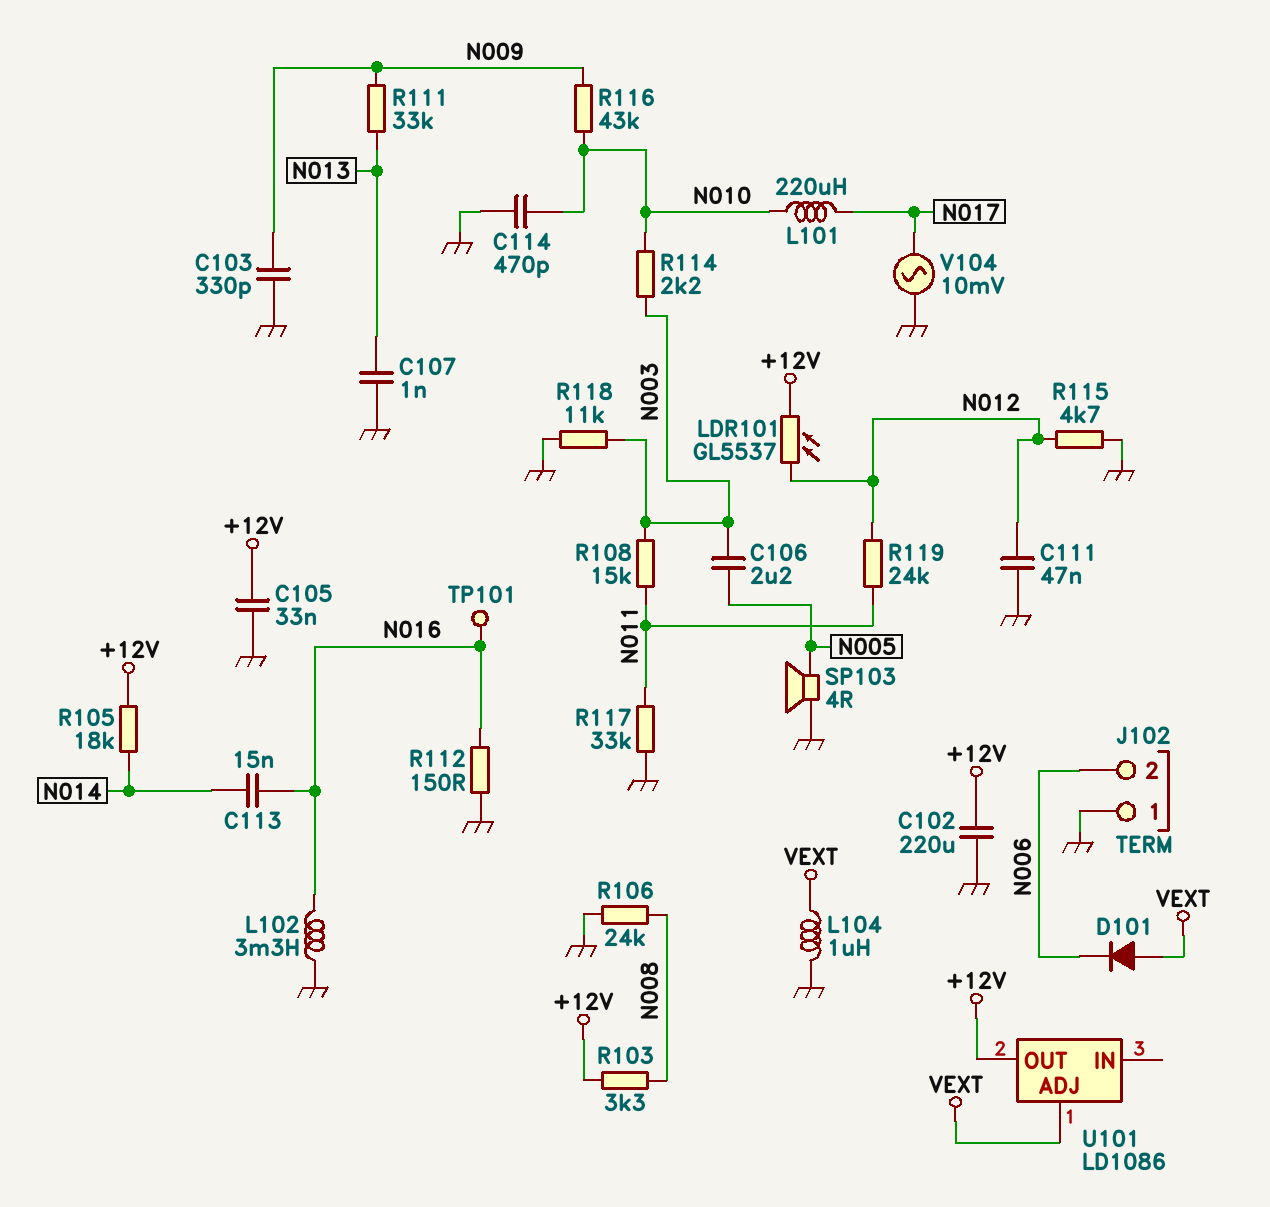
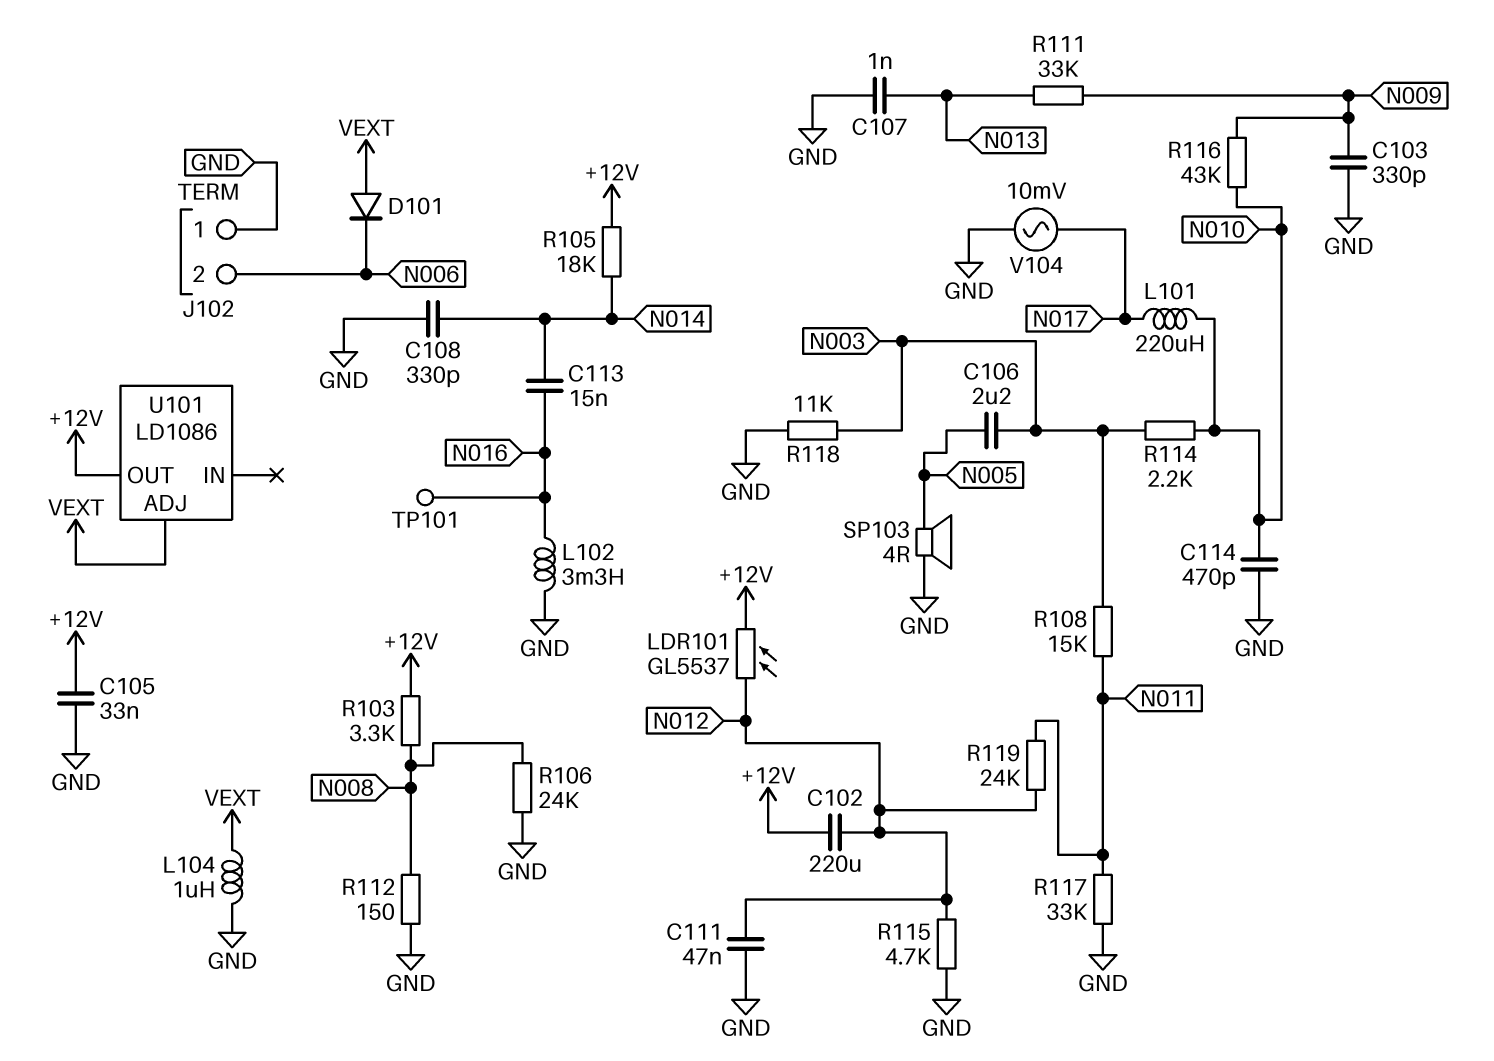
C102: 220uF (+12V, GND) -> 220uF (+12V, N012)
C108: none -> 330pF (GND, N014)
R112: 150 (GND, N016) -> 150 (GND, N008)

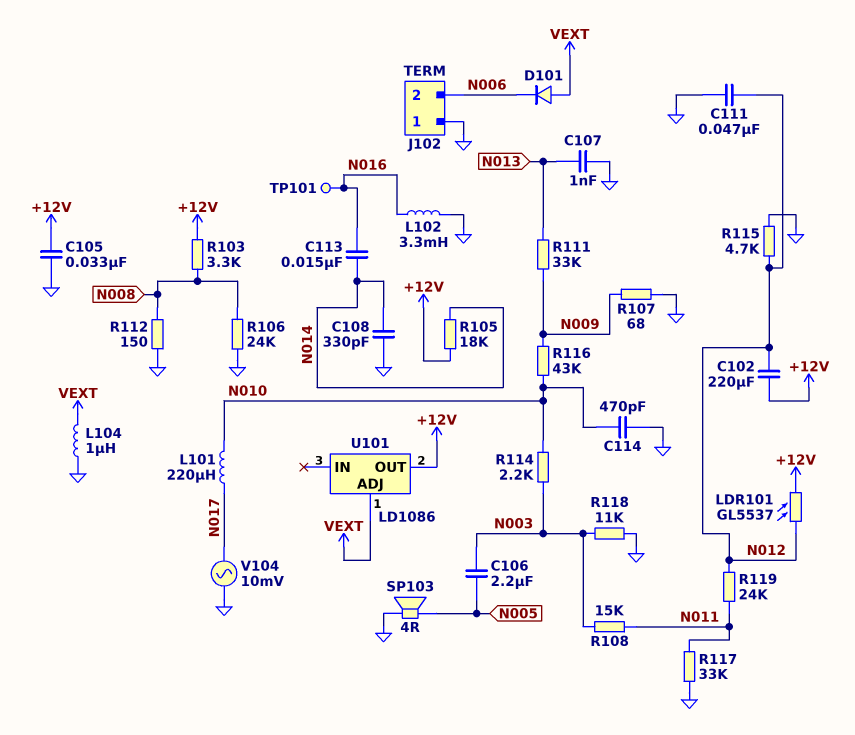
C103: 330pF (GND, N009) -> none
R107: none -> 68 (GND, N009)

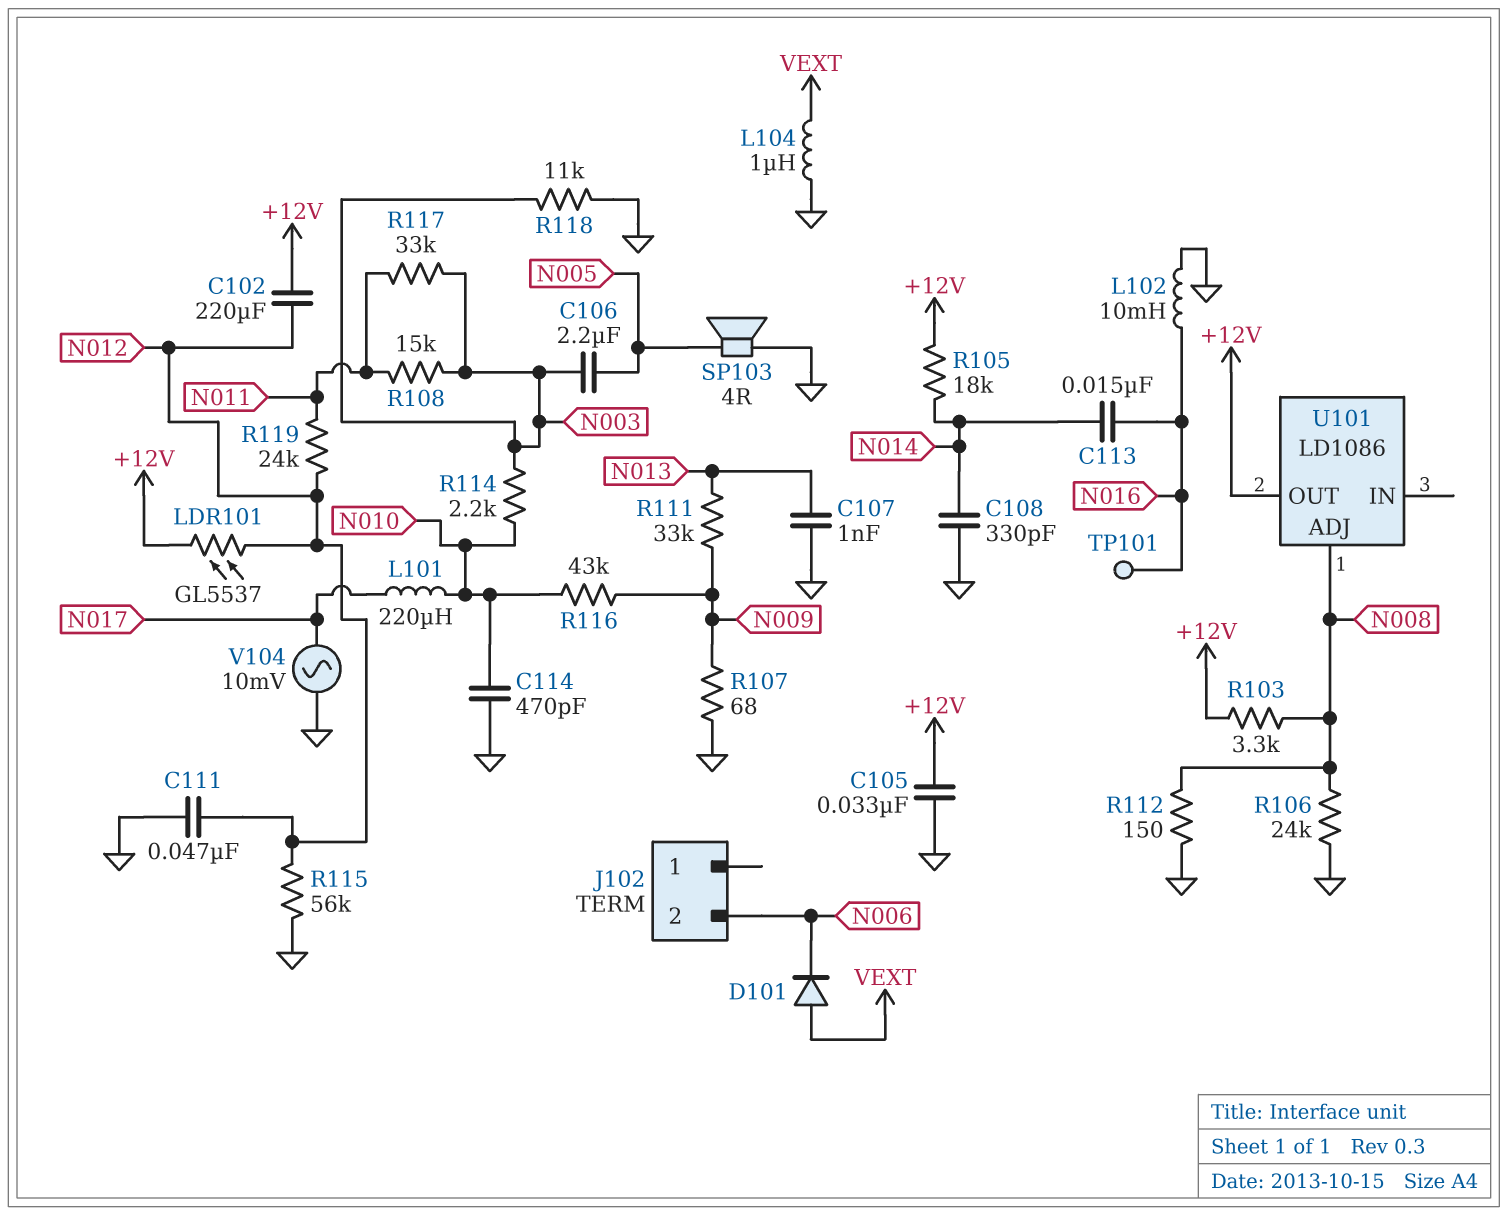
J102 pin 1: GND -> none
L102: 3.3mH (GND, N016) -> 10mH (GND, N016)
R115: 4.7k (GND, N012) -> 56k (GND, N012)
R117: 33k (GND, N011) -> 33k (N003, N011)
U101 pin ADJ: VEXT -> N008

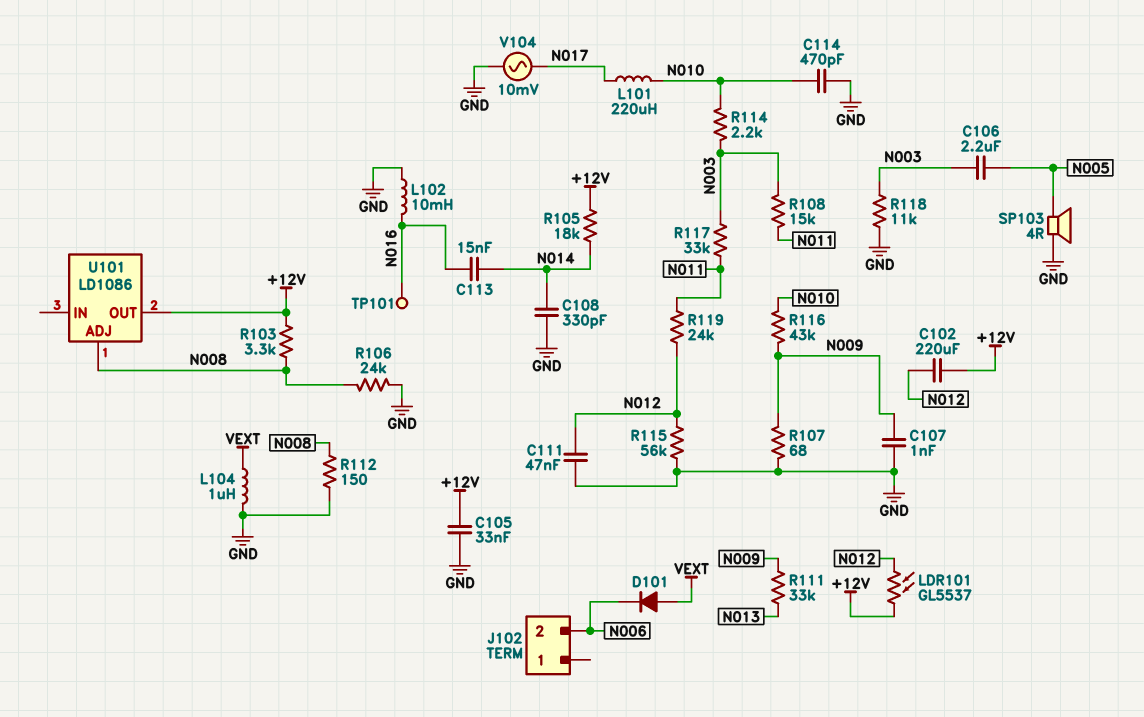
C107: 1nF (GND, N013) -> 1nF (GND, N009)

